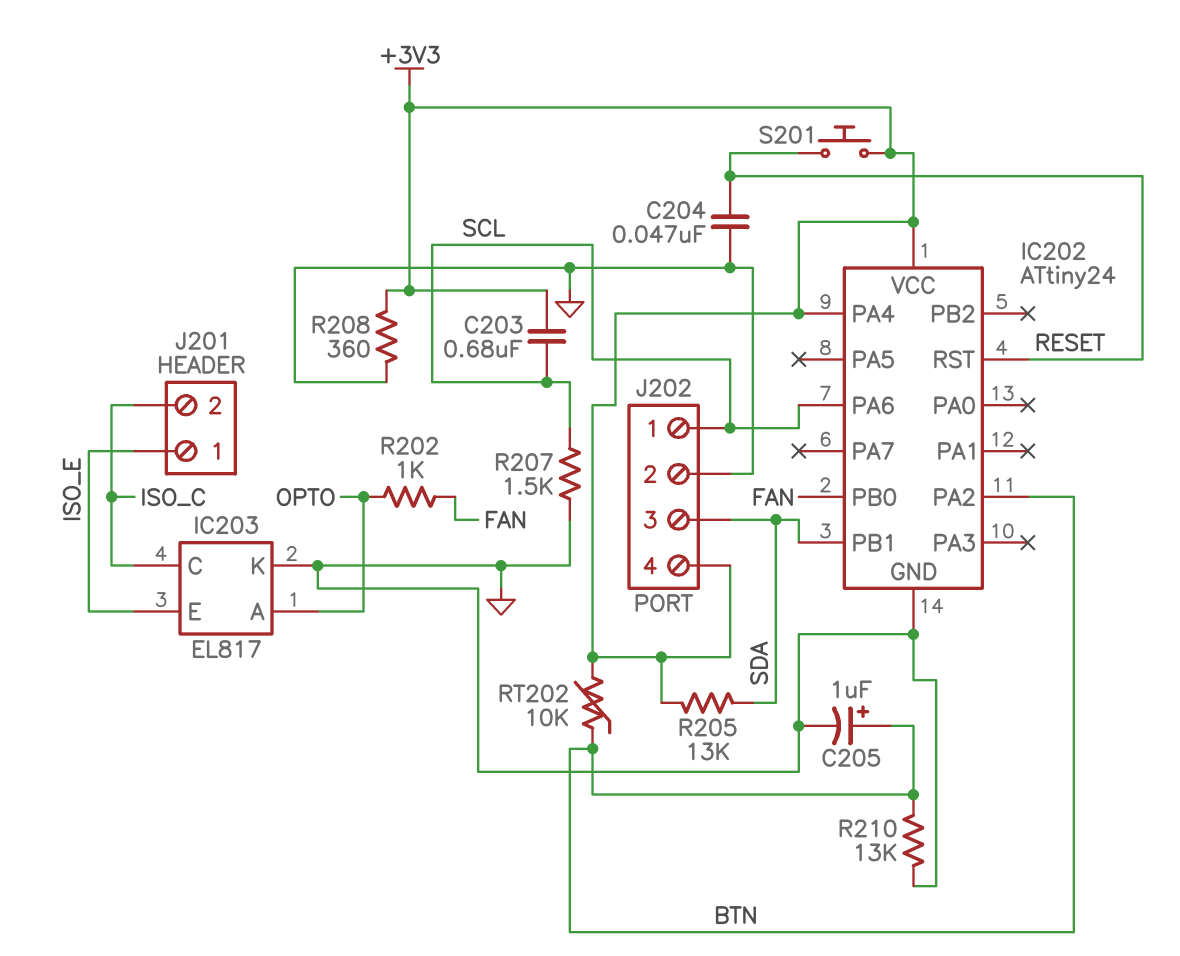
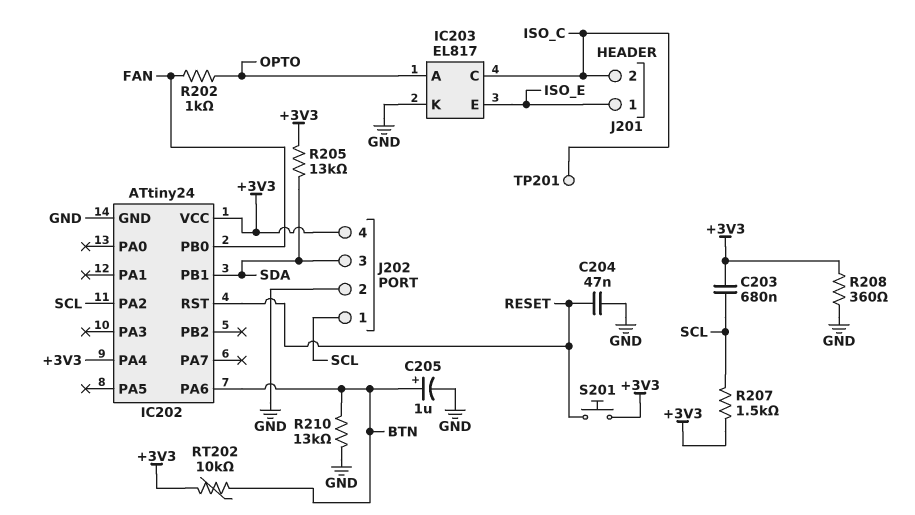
IC202 pin PA2: BTN -> SCL
IC202 pin PA6: SCL -> BTN
R207: 1.5k (GND, SCL) -> 1.5k (+3V3, SCL)
TP201: none -> test point (ISO_C)

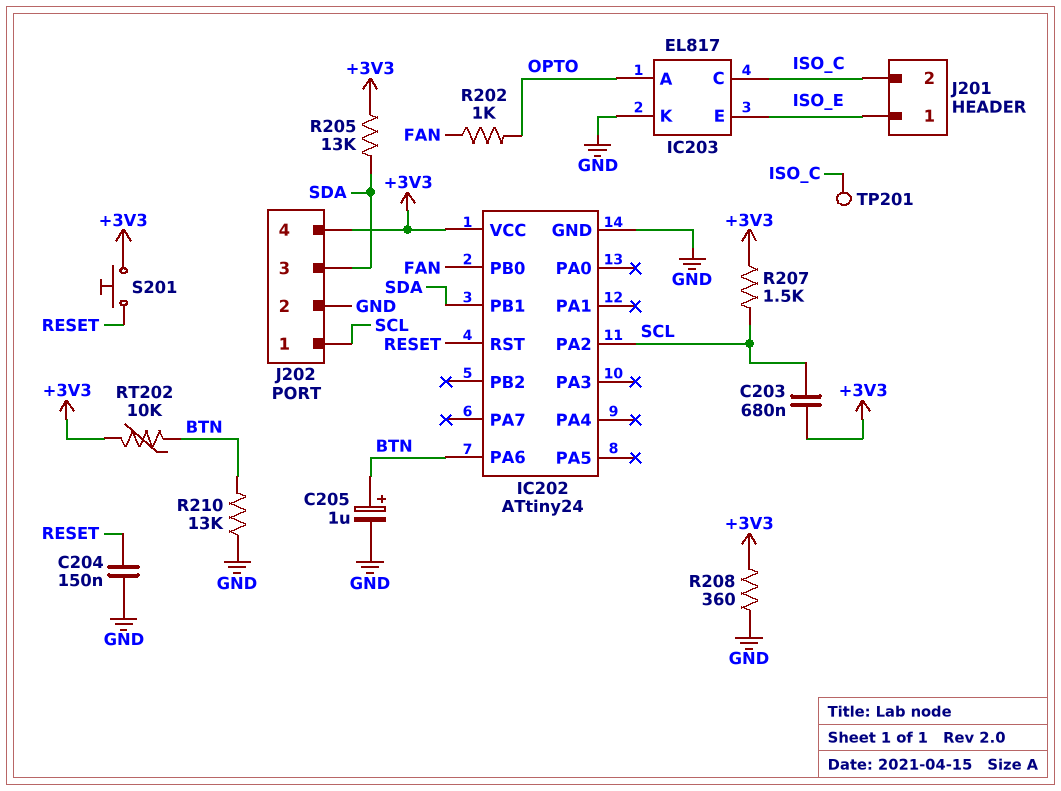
C204: 47nF (GND, RESET) -> 150nF (GND, RESET)
IC202 pin PA4: +3V3 -> none

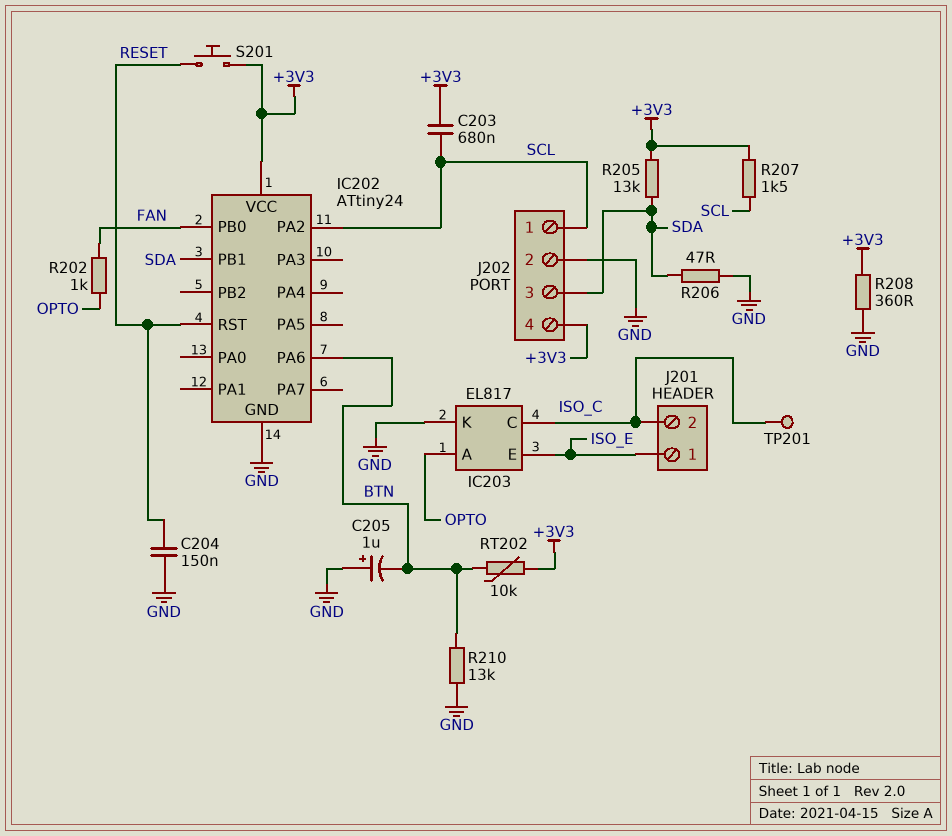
C205: 1uF (plus BTN, minus GND) -> 1uF (plus GND, minus BTN)
R206: none -> 47 (GND, SDA)

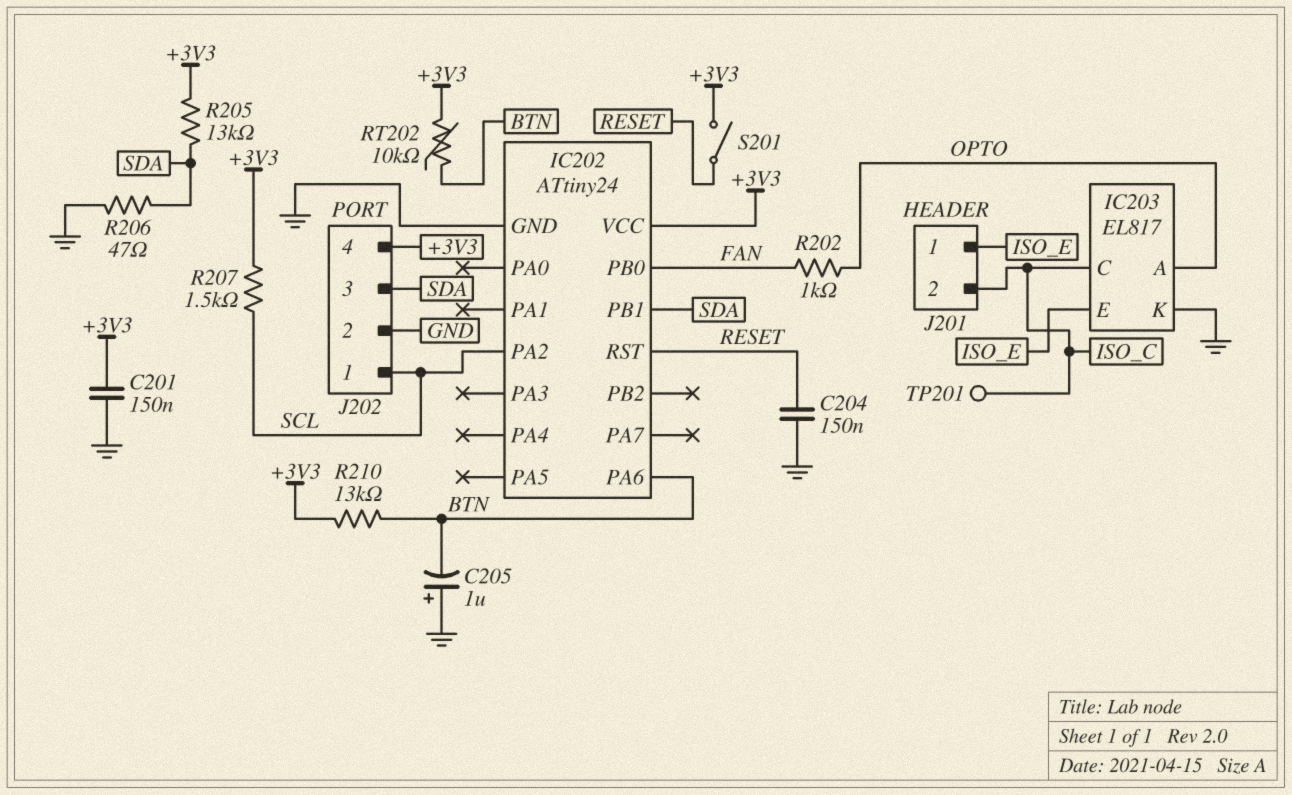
C201: none -> 150nF (+3V3, GND)
C203: 680nF (+3V3, SCL) -> none
R208: 360 (+3V3, GND) -> none
R210: 13k (BTN, GND) -> 13k (+3V3, BTN)
S201: button (+3V3, RESET) -> switch (+3V3, RESET)

